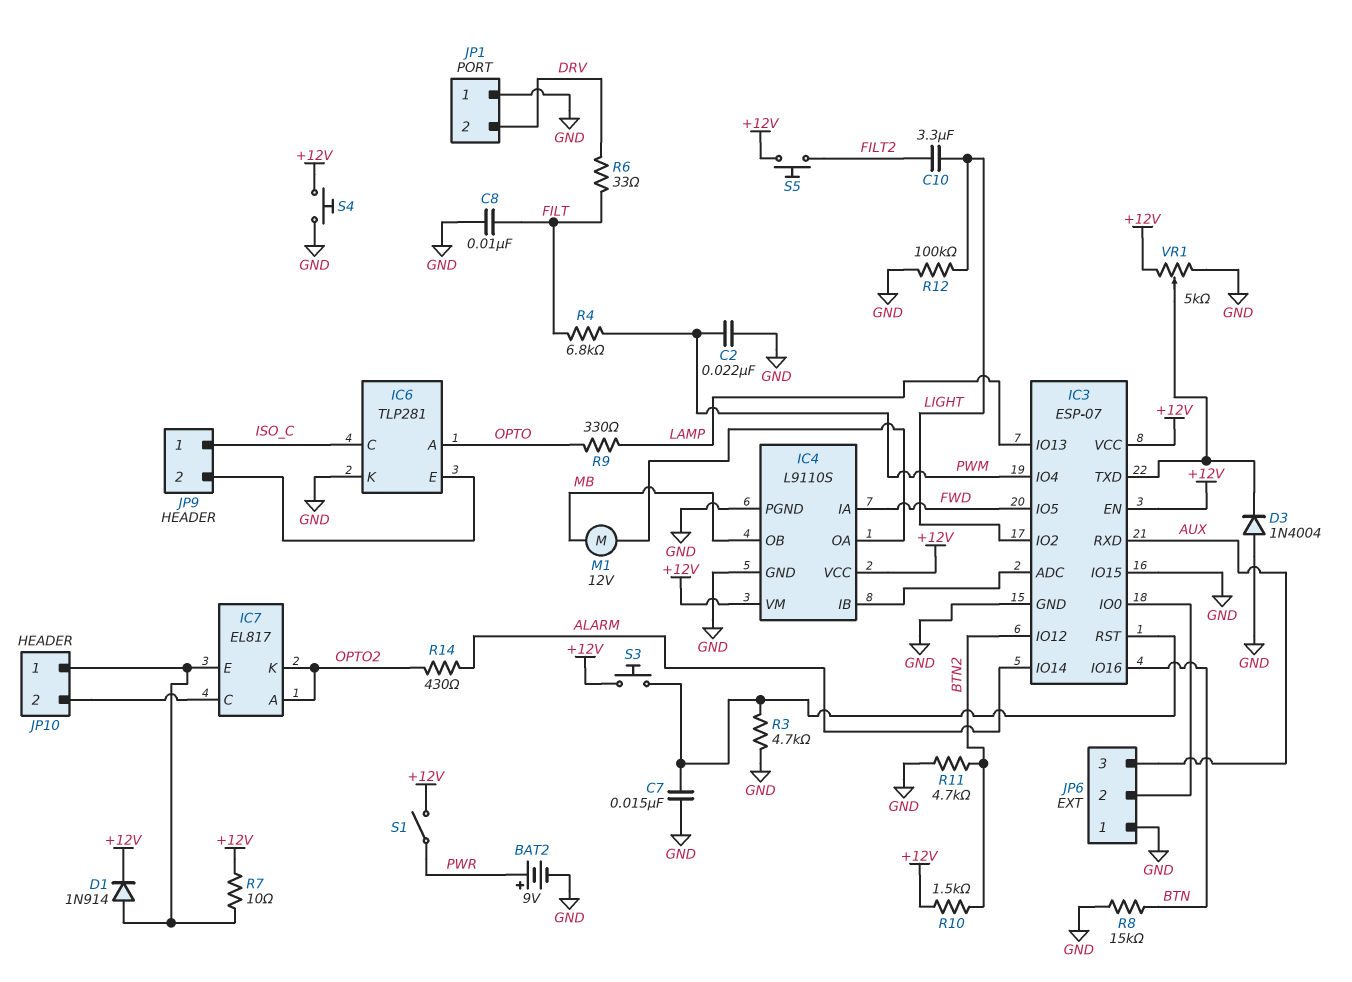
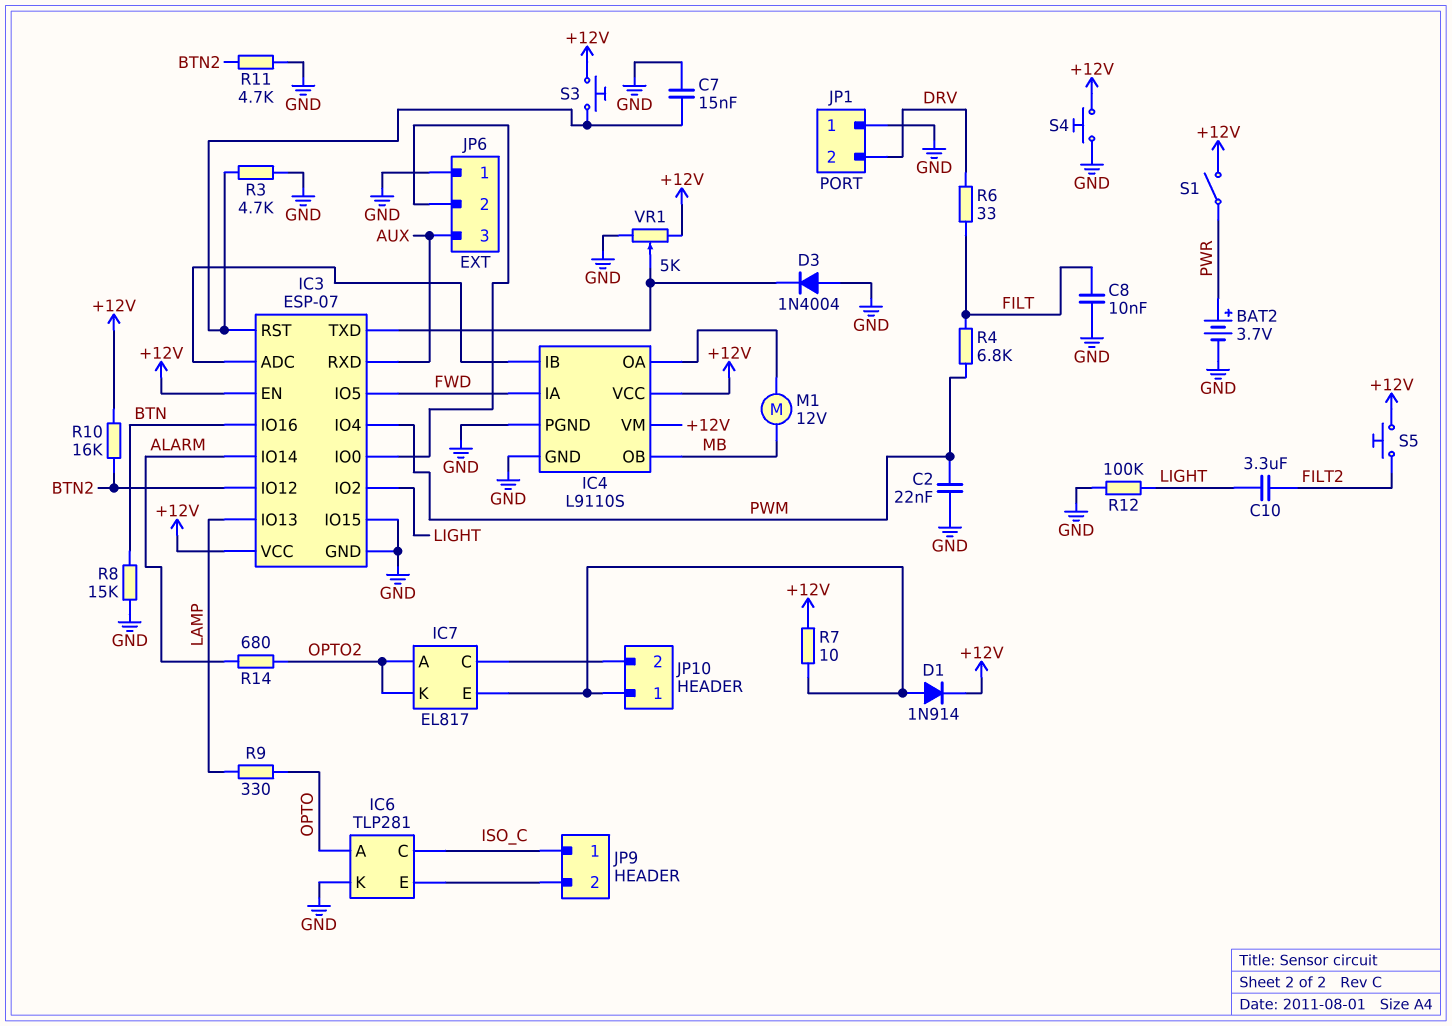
BAT2: 9V (plus PWR, minus GND) -> 3.7V (plus PWR, minus GND)
R10: 1.5k (+12V, BTN2) -> 16k (+12V, BTN2)
R14: 430 (ALARM, OPTO2) -> 680 (ALARM, OPTO2)

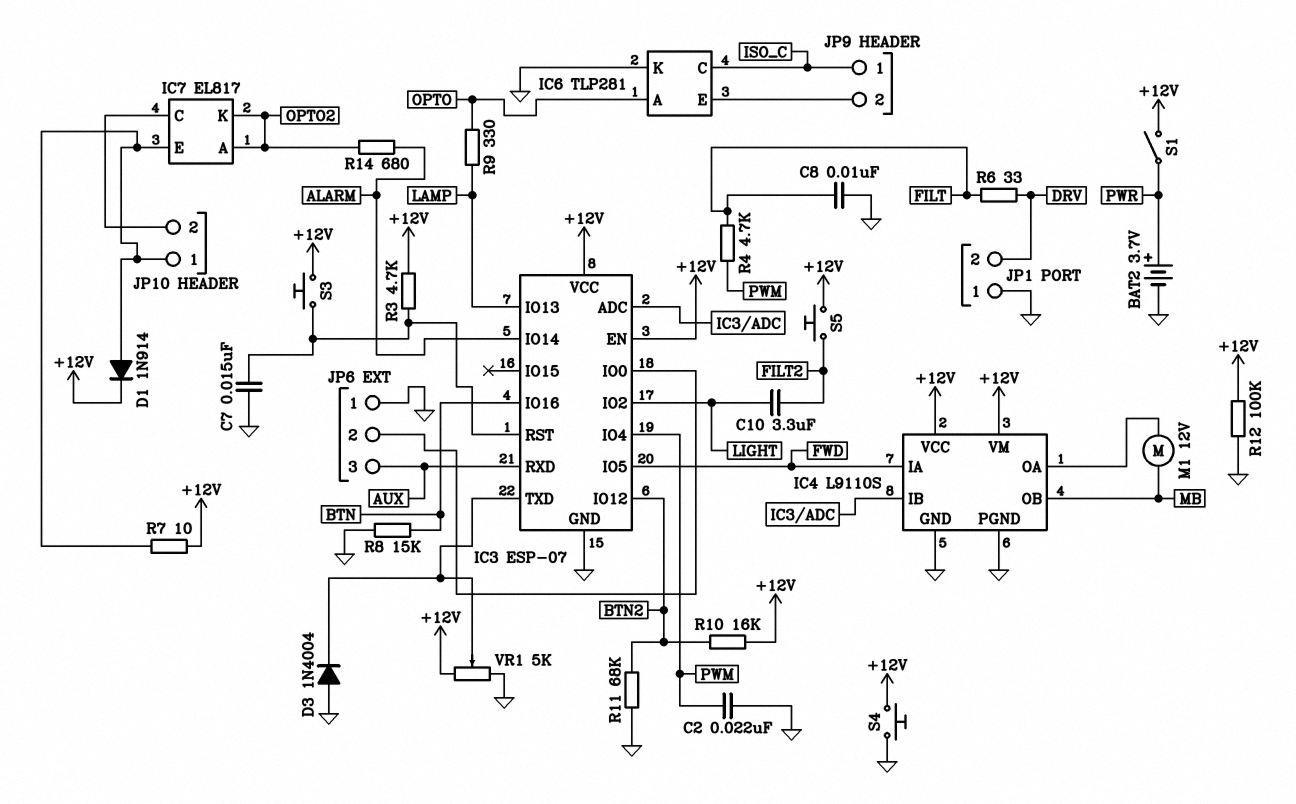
IC3 pin IO15: GND -> none
R3: 4.7k (GND, IC3/RST) -> 4.7k (+12V, IC3/RST)
R4: 6.8k (FILT, PWM) -> 4.7k (FILT, PWM)
R11: 4.7k (BTN2, GND) -> 68k (BTN2, GND)
R12: 100k (GND, LIGHT) -> 100k (+12V, GND)

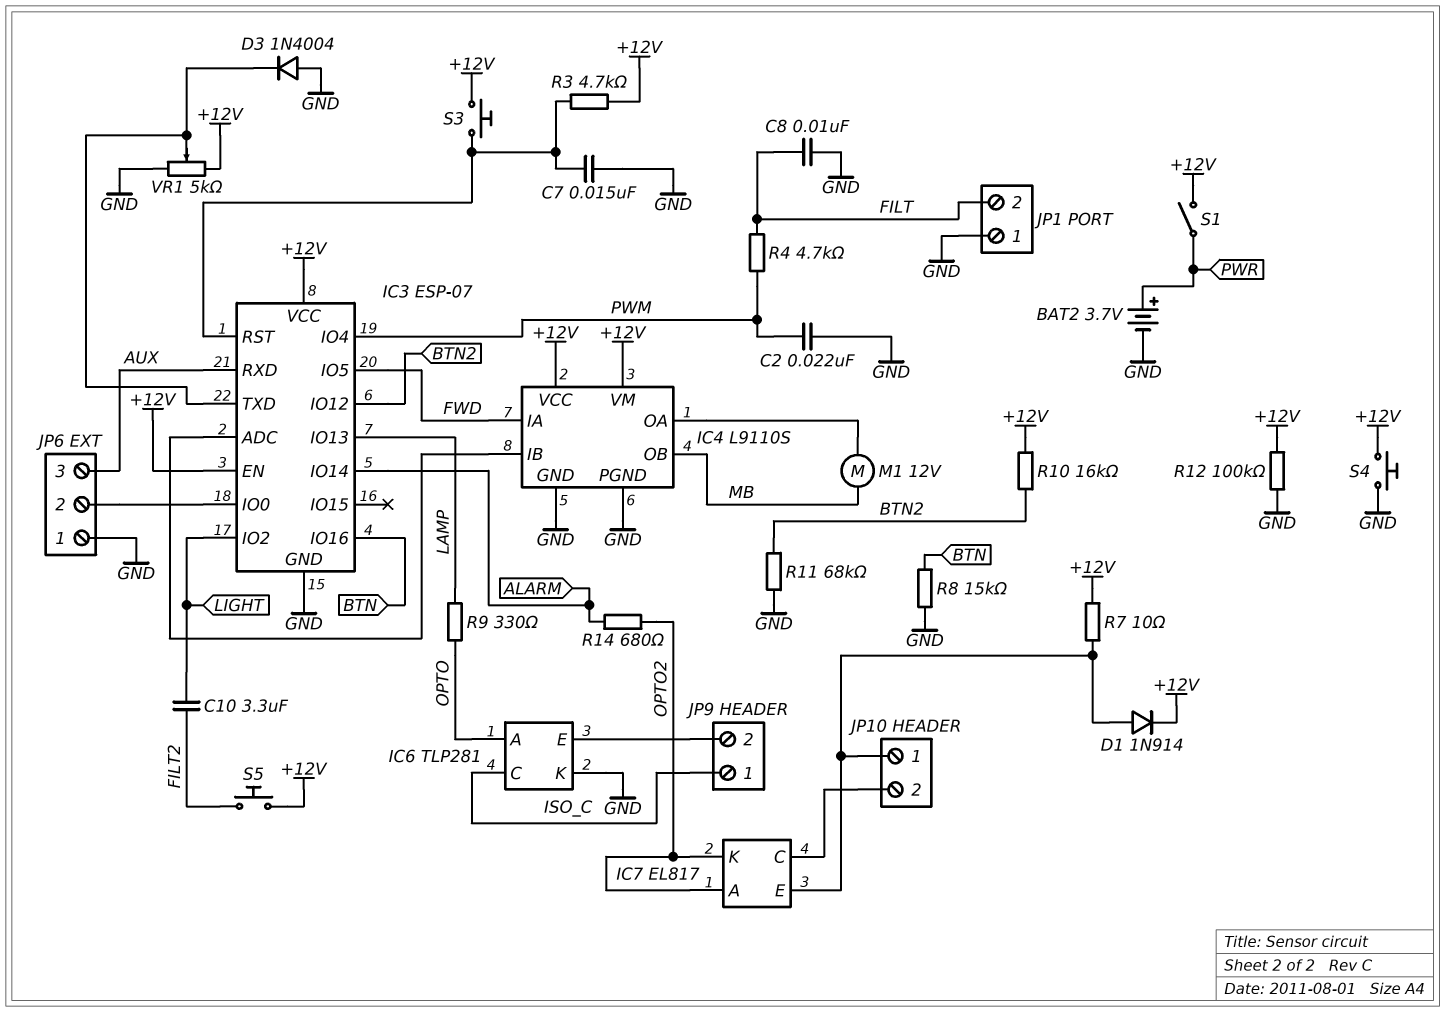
JP1 pin 2: DRV -> FILT
R6: 33 (DRV, FILT) -> none

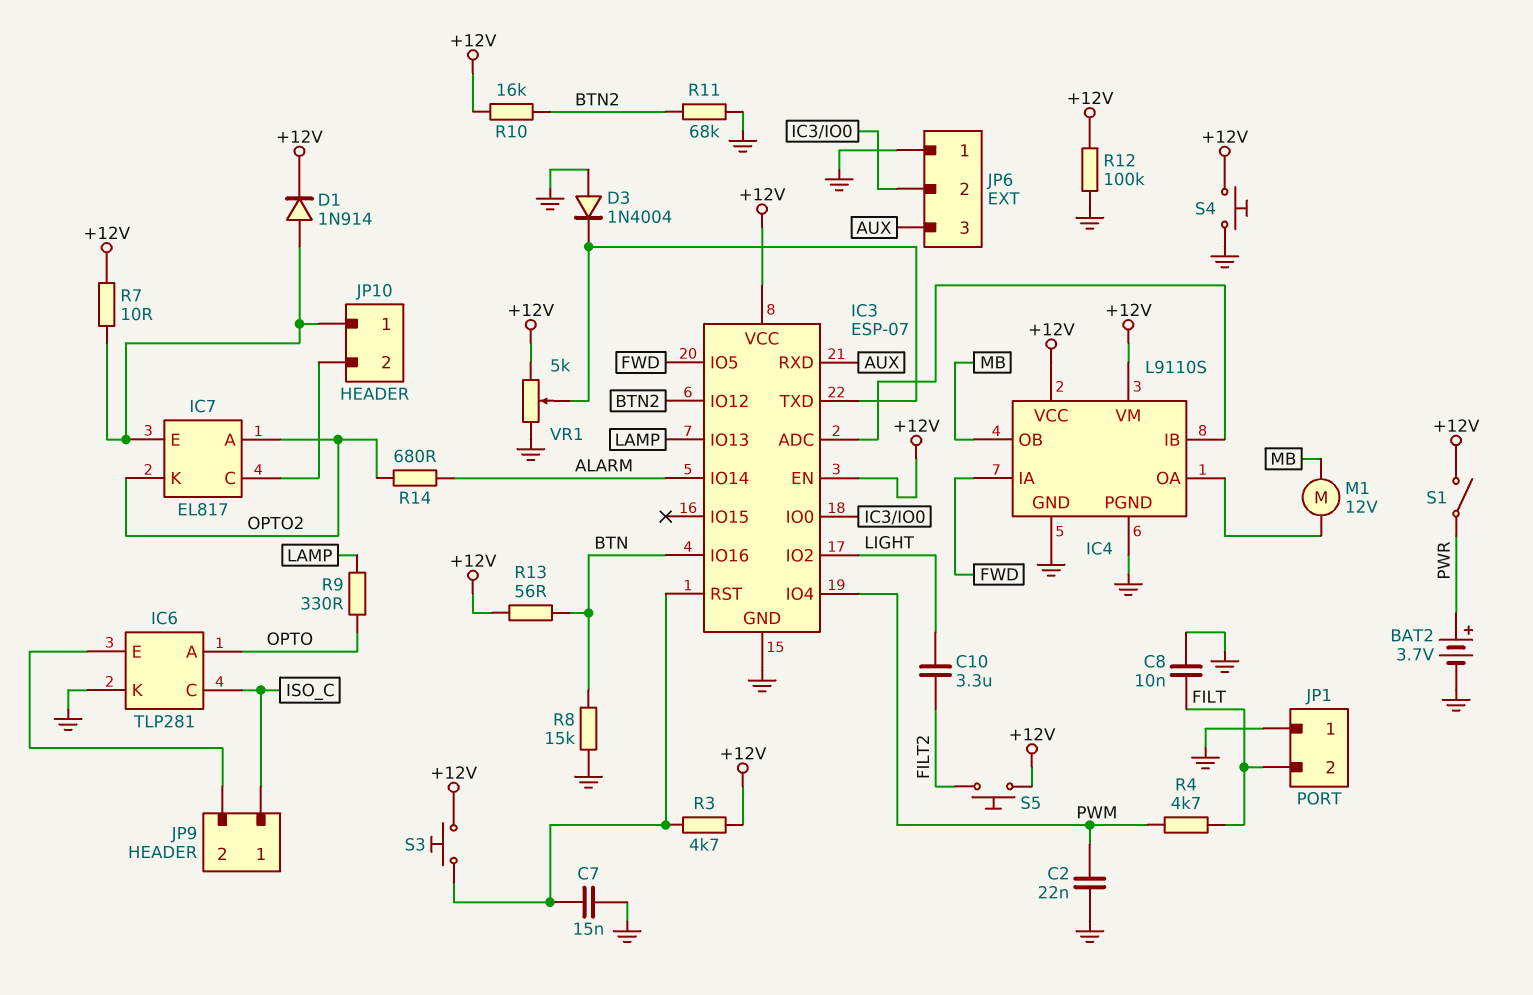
R13: none -> 56 (+12V, BTN)

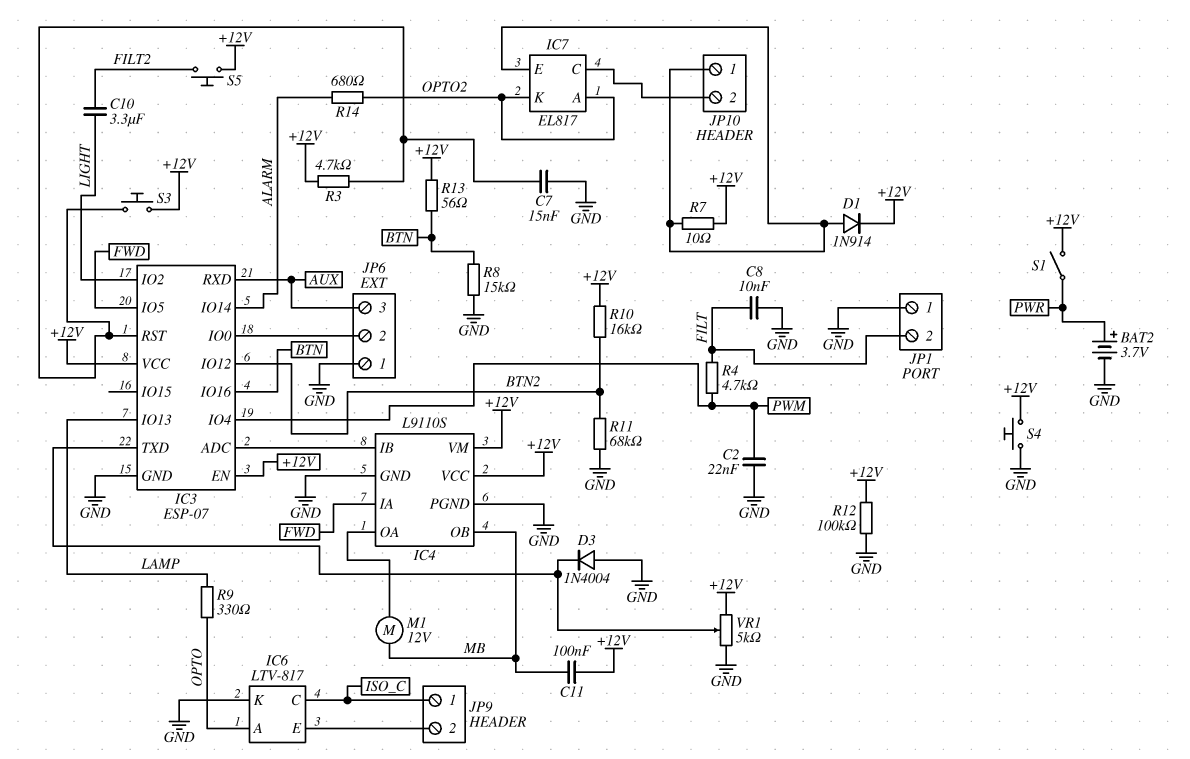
C11: none -> 100nF (+12V, MB)
IC6: TLP281 -> LTV-817

